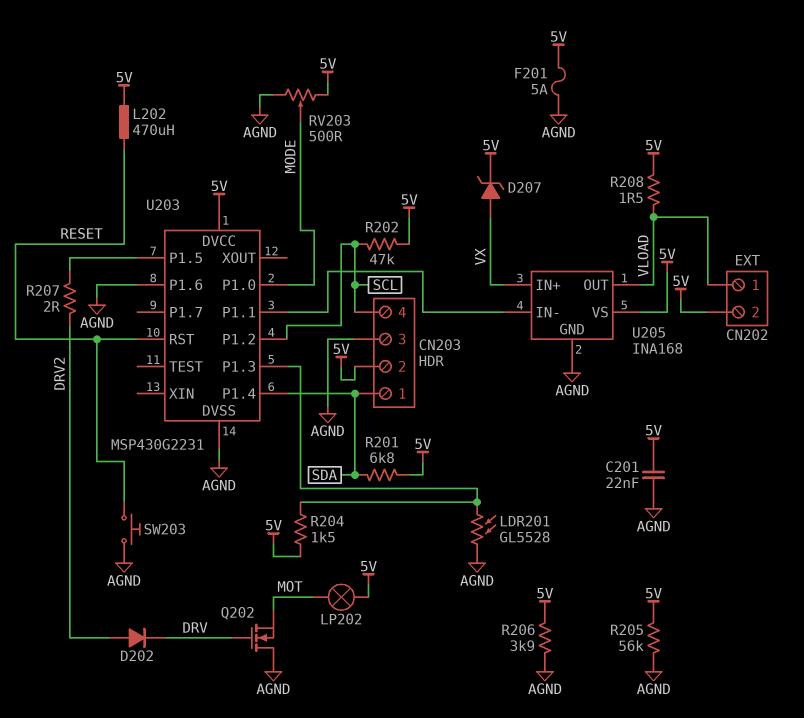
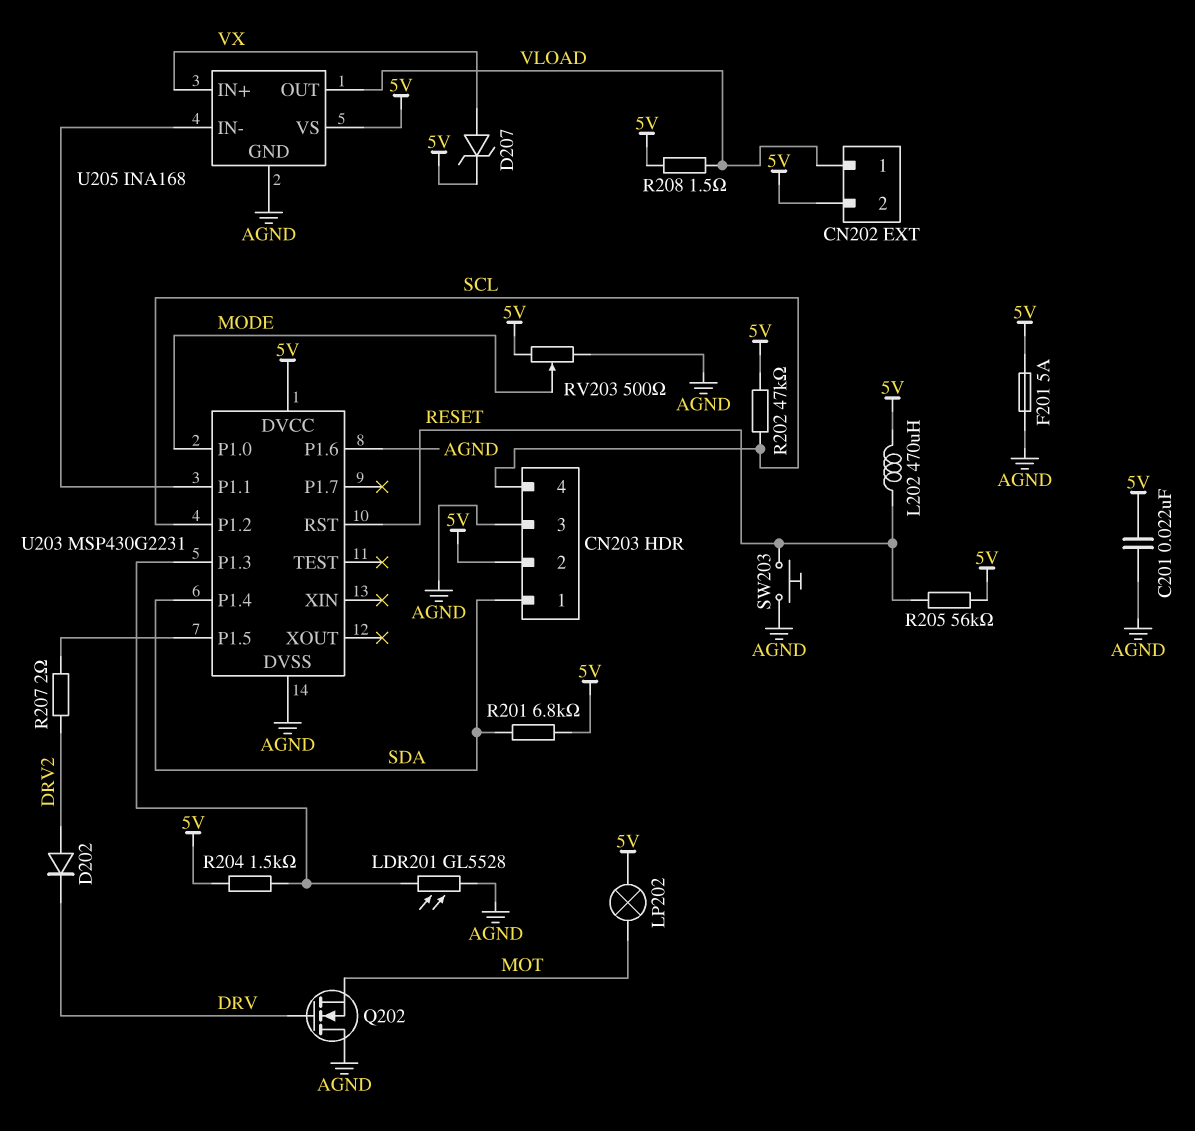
R205: 56k (5V, AGND) -> 56k (5V, RESET)
R206: 3.9k (5V, AGND) -> none

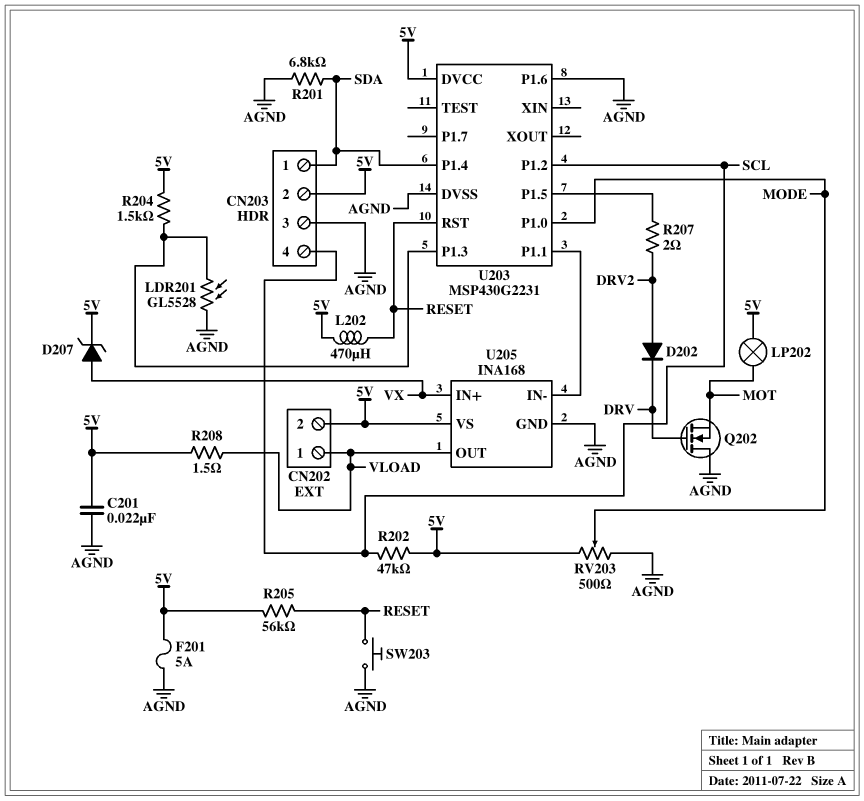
R201: 6.8k (5V, SDA) -> 6.8k (AGND, SDA)

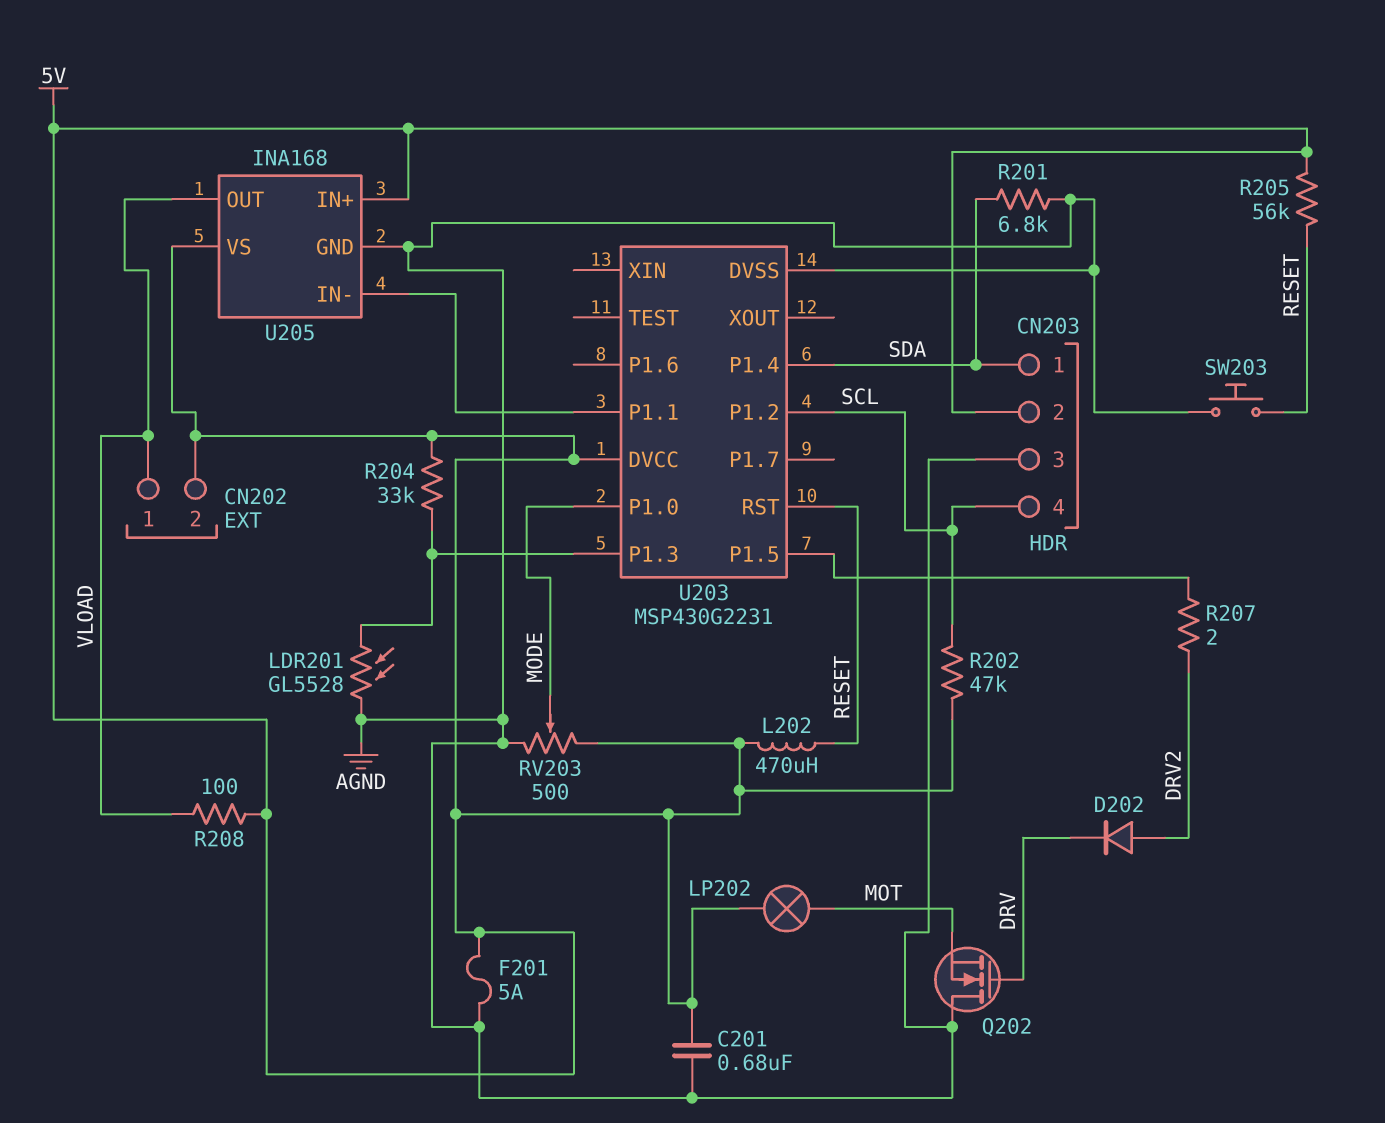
C201: 22nF (5V, AGND) -> 680nF (5V, AGND)
D207: zener (A VX, K 5V) -> none
R204: 1.5k (5V, U203/P1.3) -> 33k (5V, U203/P1.3)
R208: 1.5 (5V, VLOAD) -> 100 (5V, VLOAD)
U203 pin P1.6: AGND -> none
U205 pin IN+: VX -> 5V

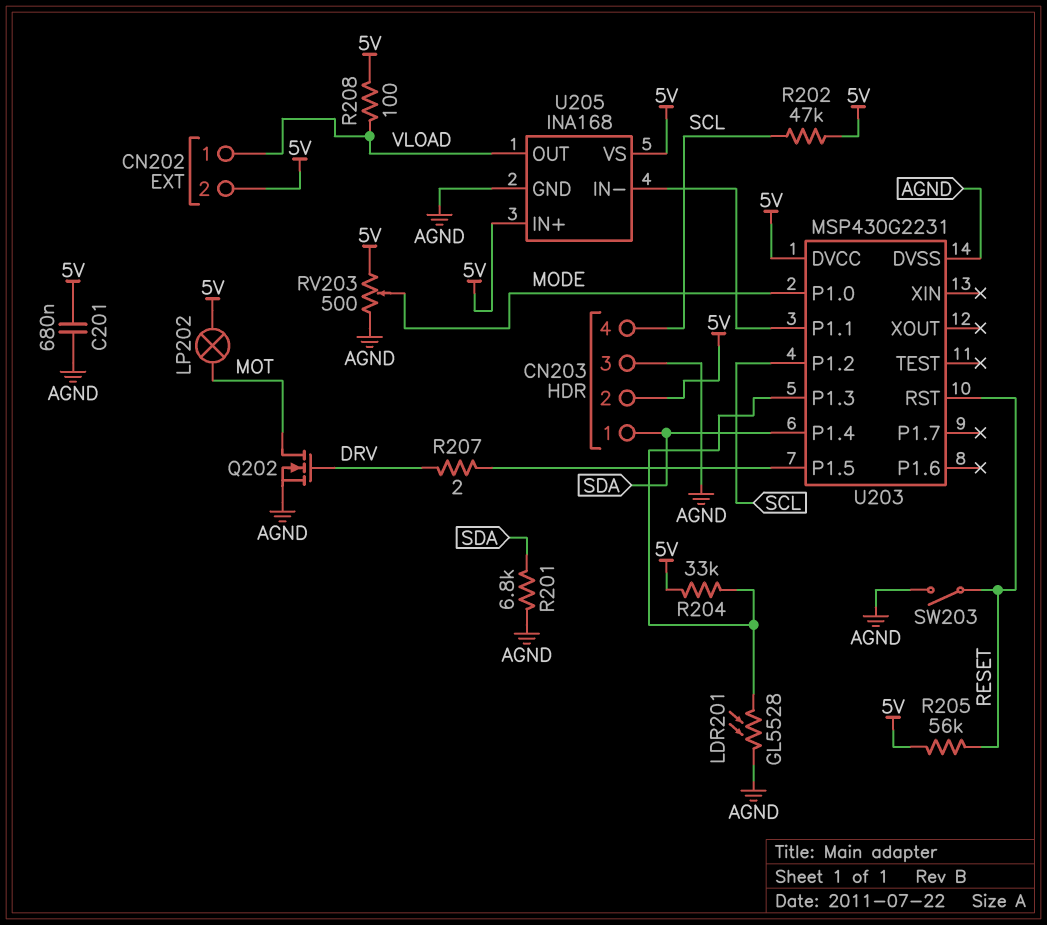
D202: diode (A DRV2, K DRV) -> none
F201: 5A (5V, AGND) -> none
L202: 470uH (5V, RESET) -> none
Q202: NMOS (G DRV, D AGND, S MOT) -> NMOS (G DRV, D MOT, S AGND)
R207: 2 (DRV2, U203/P1.5) -> 2 (DRV, U203/P1.5)
SW203: button (AGND, RESET) -> switch (AGND, RESET)

